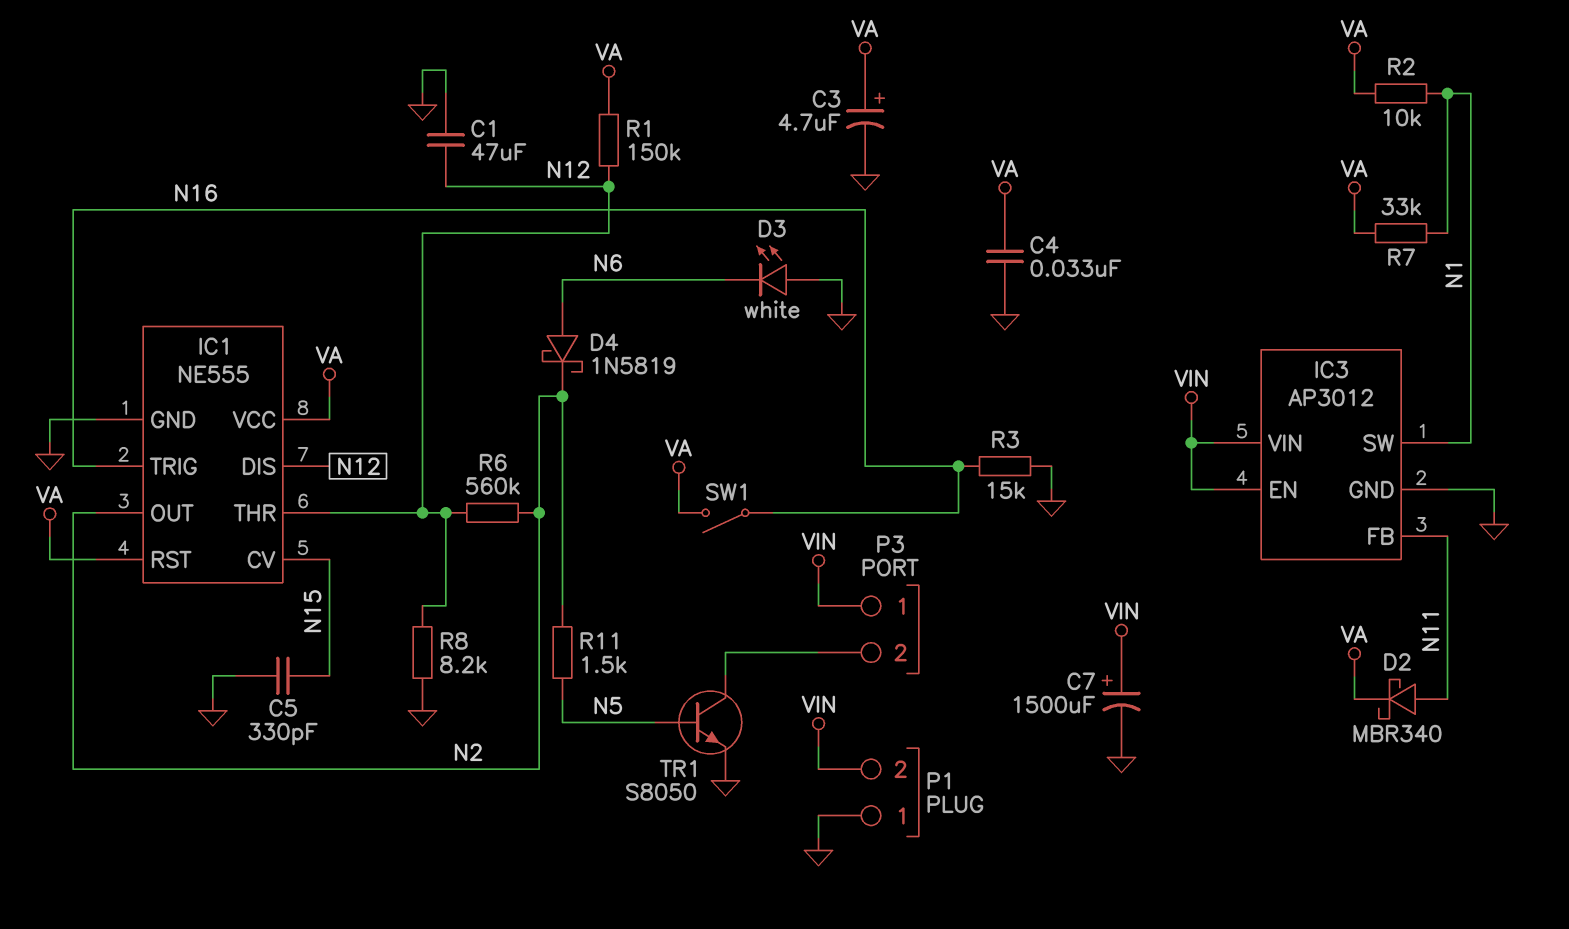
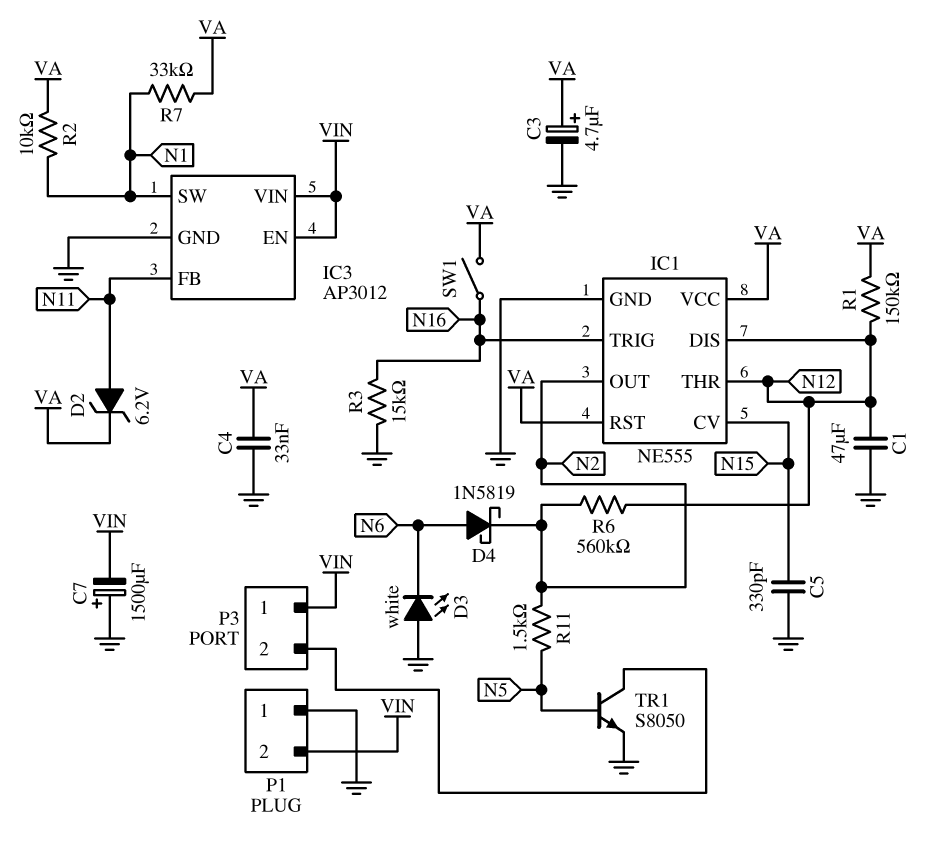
C7: 1500uF (plus VIN, minus GND) -> 1500uF (plus GND, minus VIN)
D2: schottky MBR340 (A N11, K VA) -> zener 6.2V (A N11, K VA)
R8: 8.2k (GND, N12) -> none

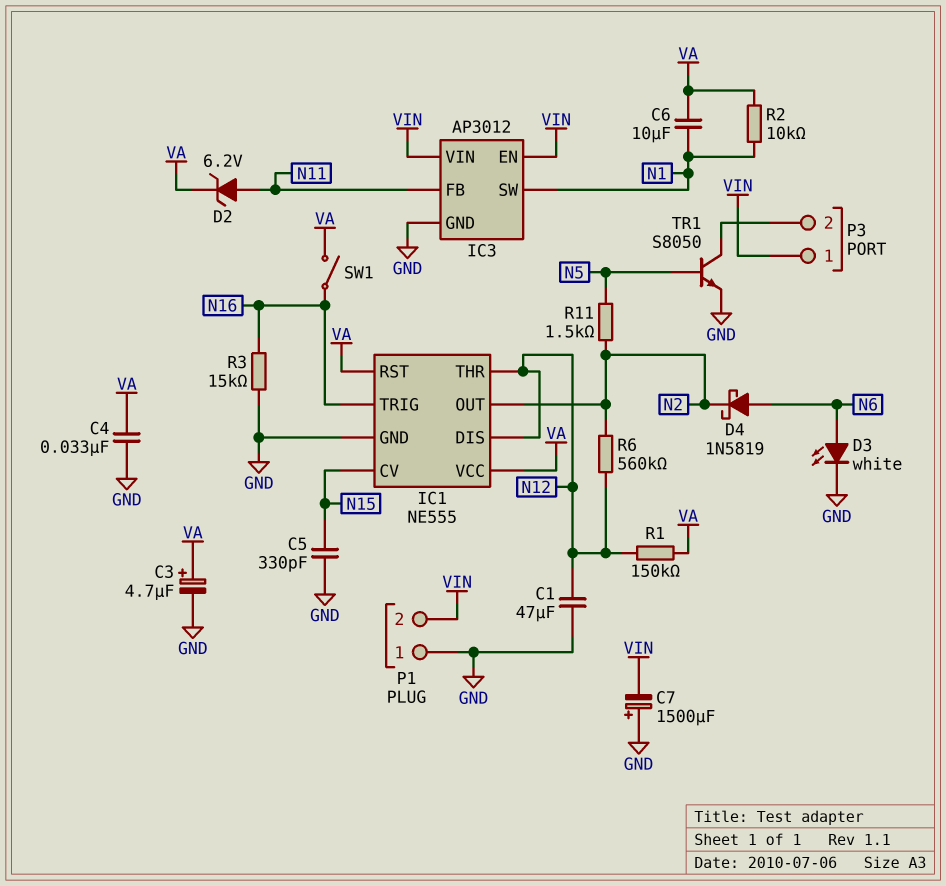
C6: none -> 10uF (N1, VA)
D3: LED white (A GND, K N6) -> LED white (A N6, K GND)
R7: 33k (N1, VA) -> none

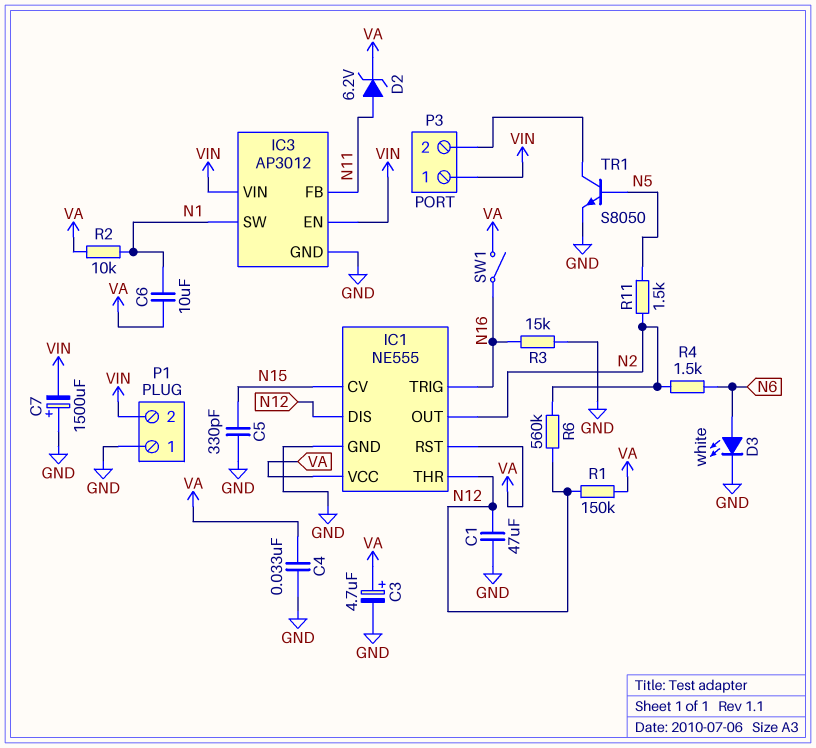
D4: schottky 1N5819 (A N6, K N2) -> none
R4: none -> 1.5k (N2, N6)

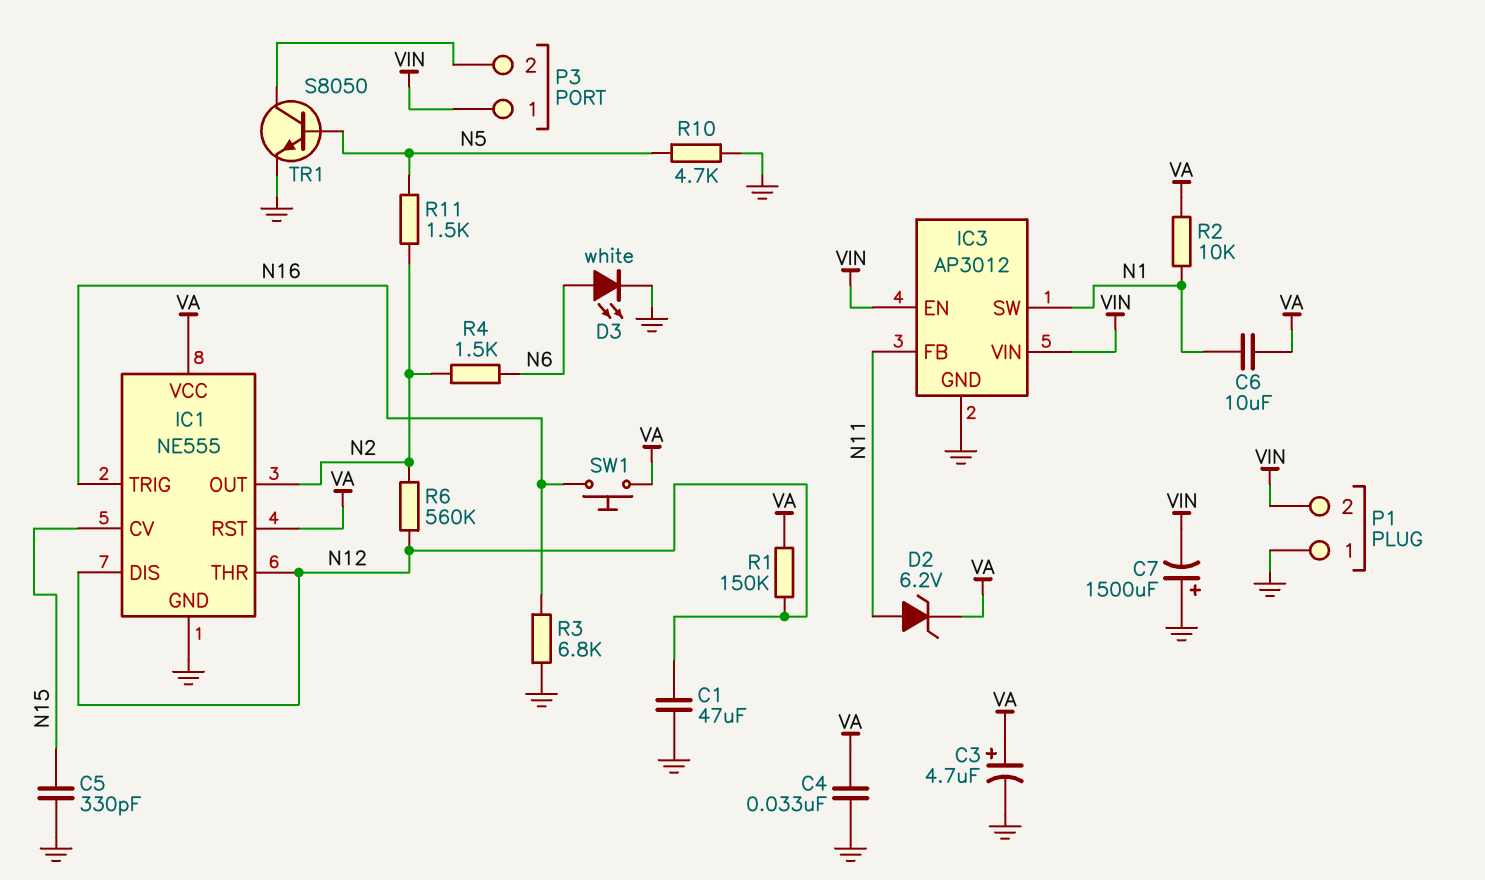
R3: 15k (GND, N16) -> 6.8k (GND, N16)
R10: none -> 4.7k (GND, N5)
SW1: switch (N16, VA) -> button (N16, VA)

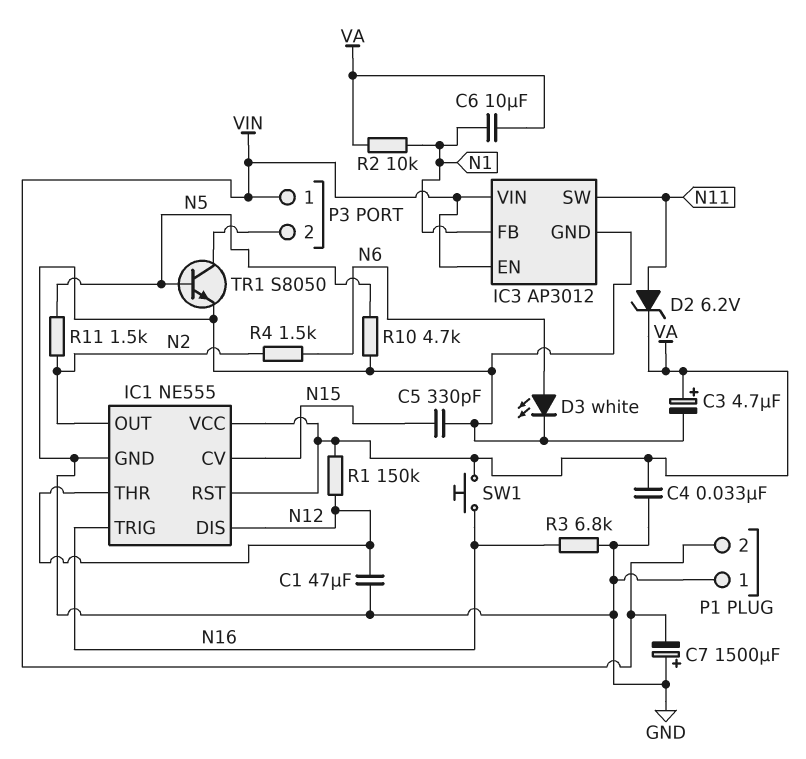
IC3 pin FB: N11 -> N1
IC3 pin SW: N1 -> N11
R6: 560k (N2, N12) -> none

